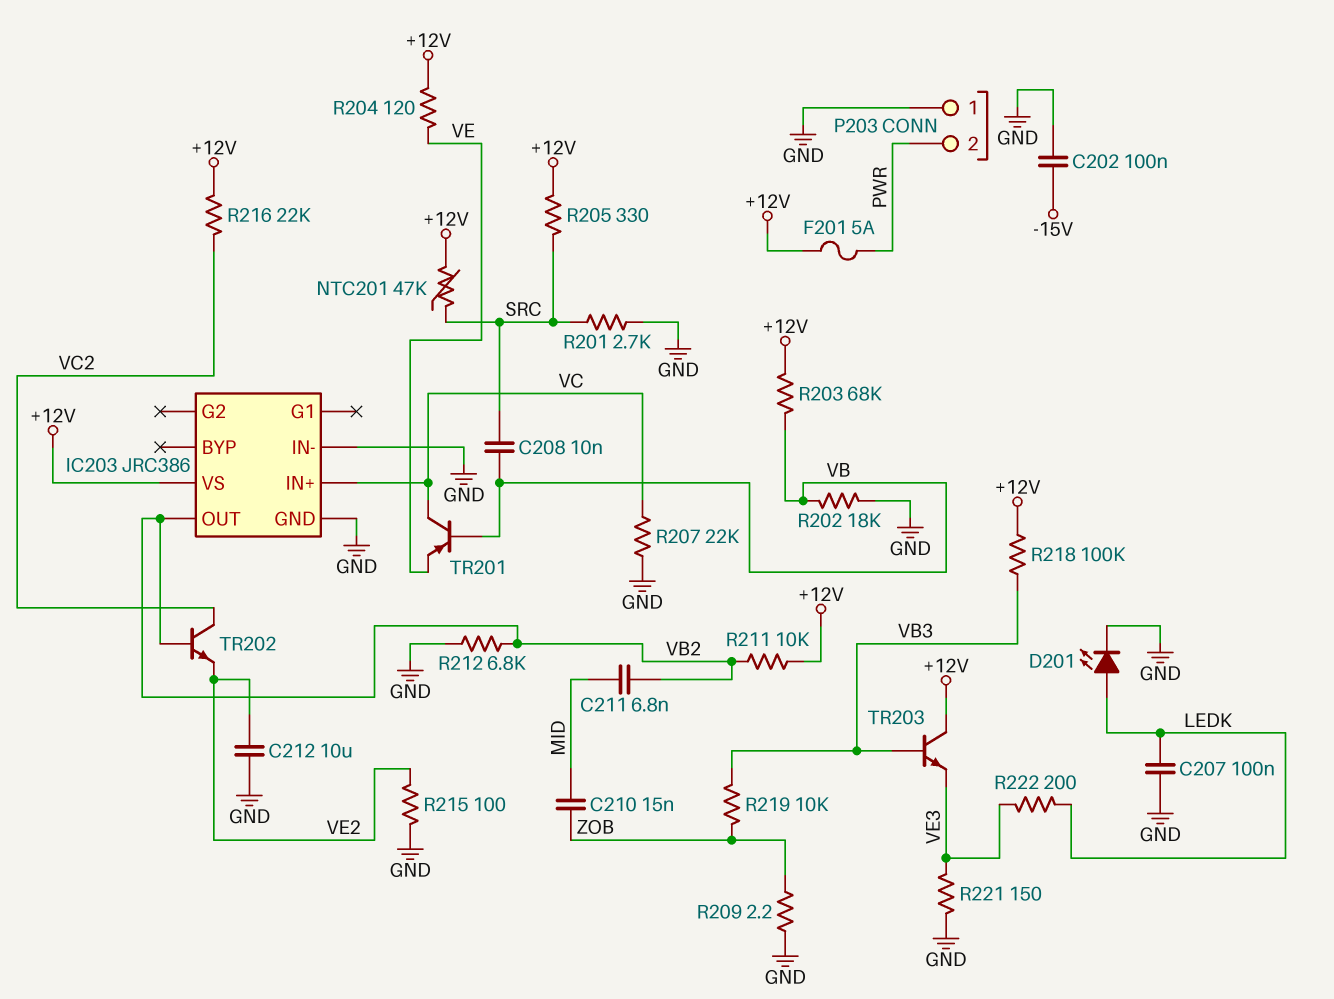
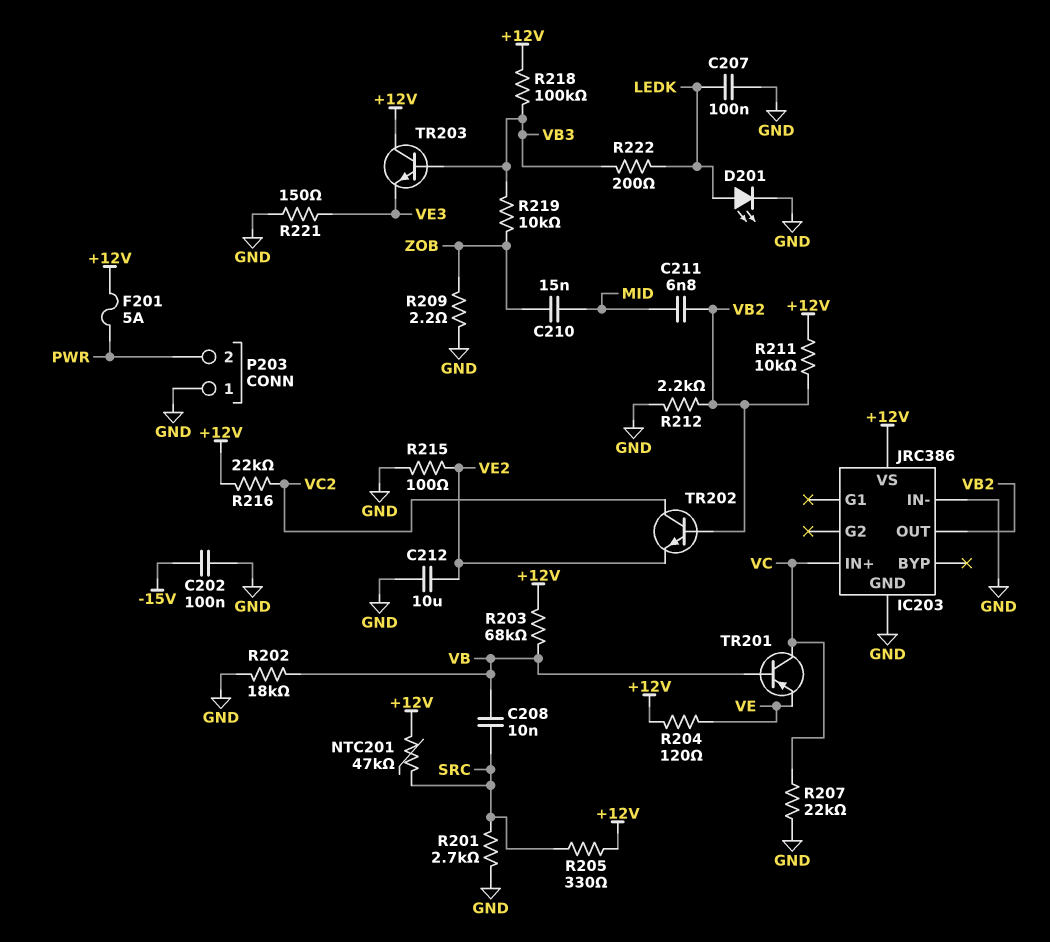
R212: 6.8k (GND, VB2) -> 2.2k (GND, VB2)
R222: 200 (LEDK, VE3) -> 200 (LEDK, VB3)

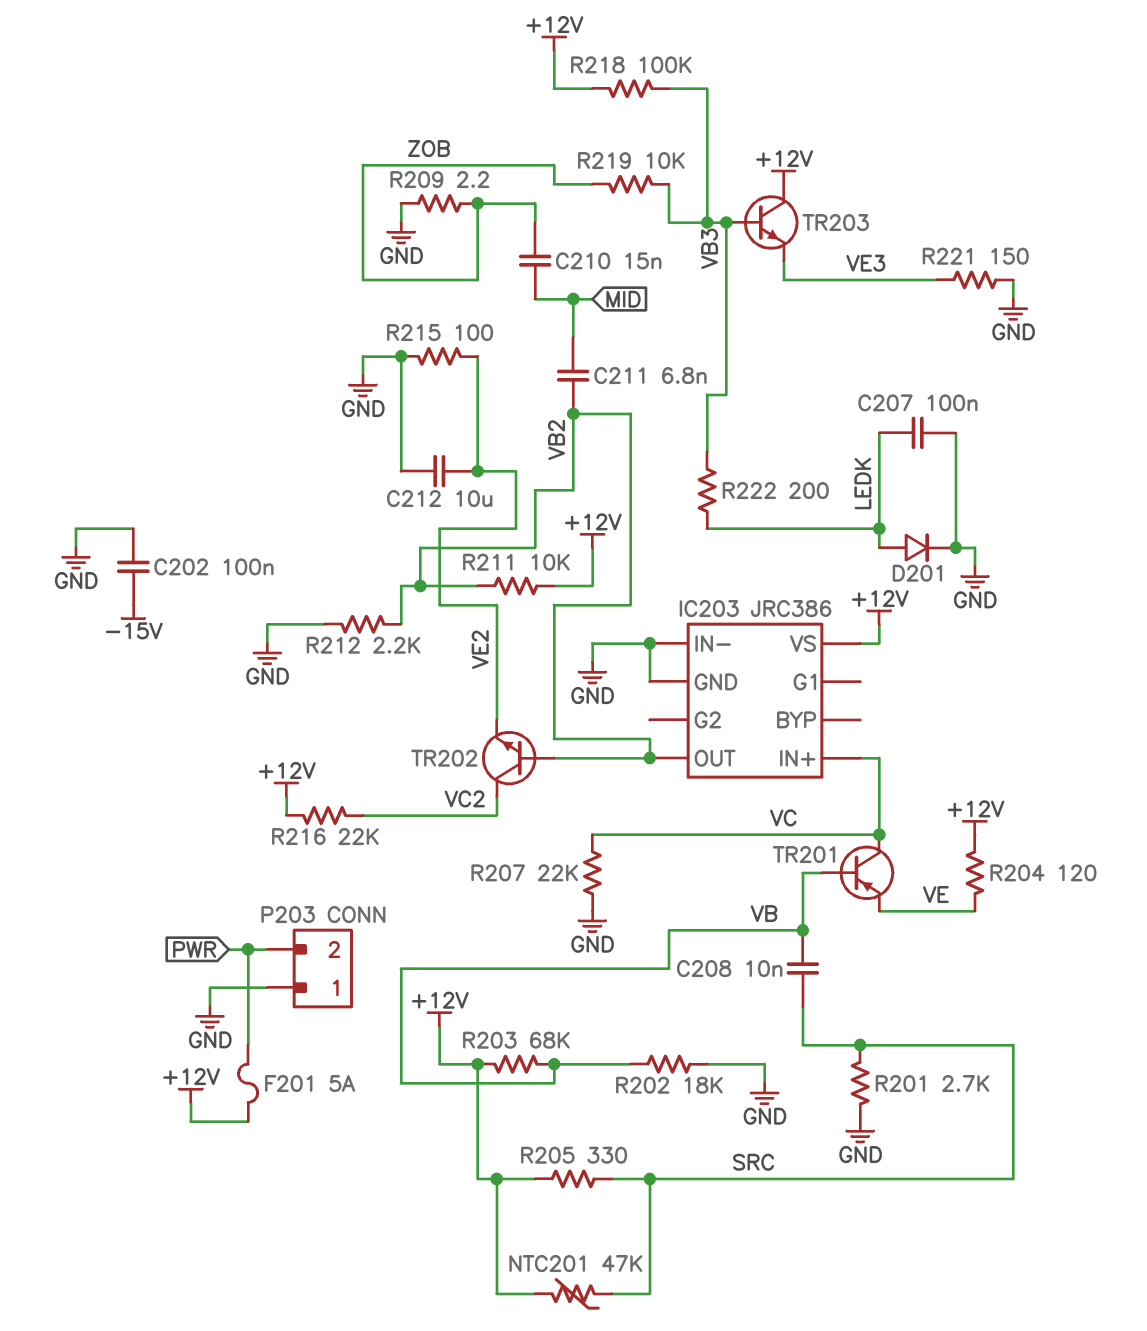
D201: LED (A LEDK, K GND) -> diode (A LEDK, K GND)

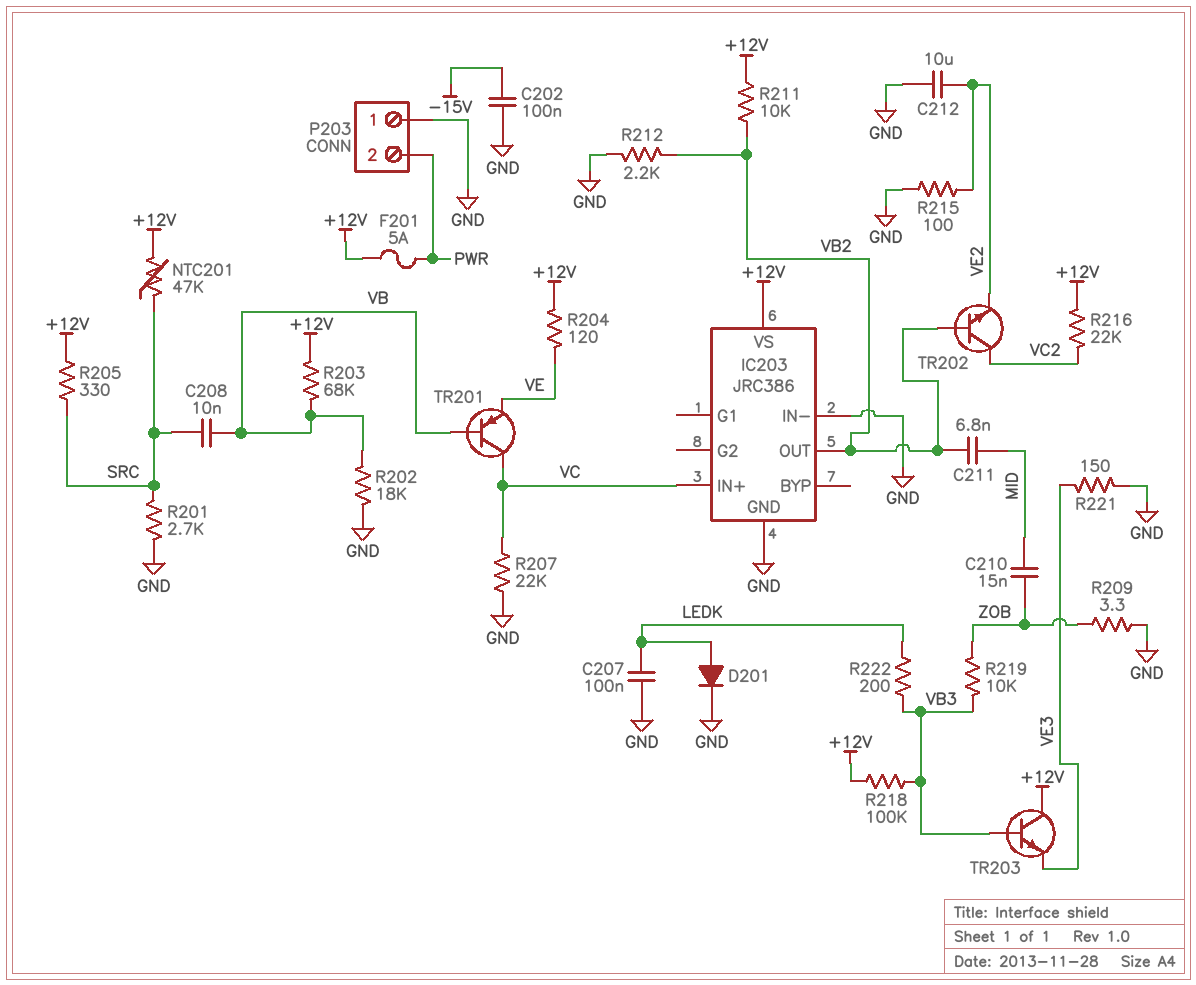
R209: 2.2 (GND, ZOB) -> 3.3 (GND, ZOB)

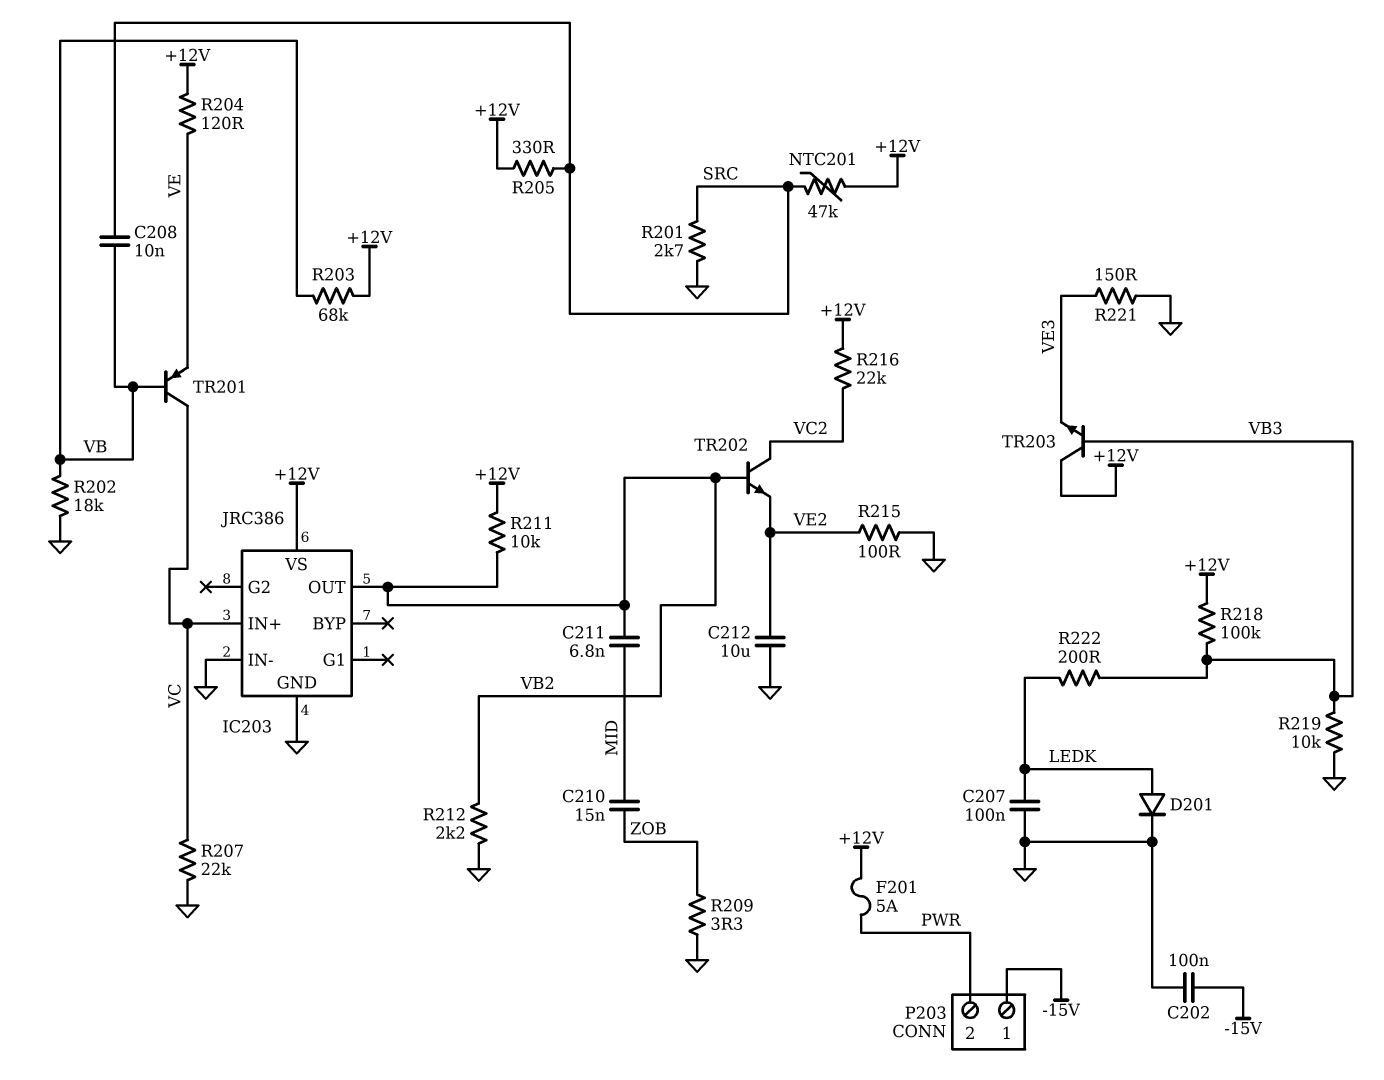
P203 pin 1: GND -> -15V
R219: 10k (VB3, ZOB) -> 10k (GND, VB3)

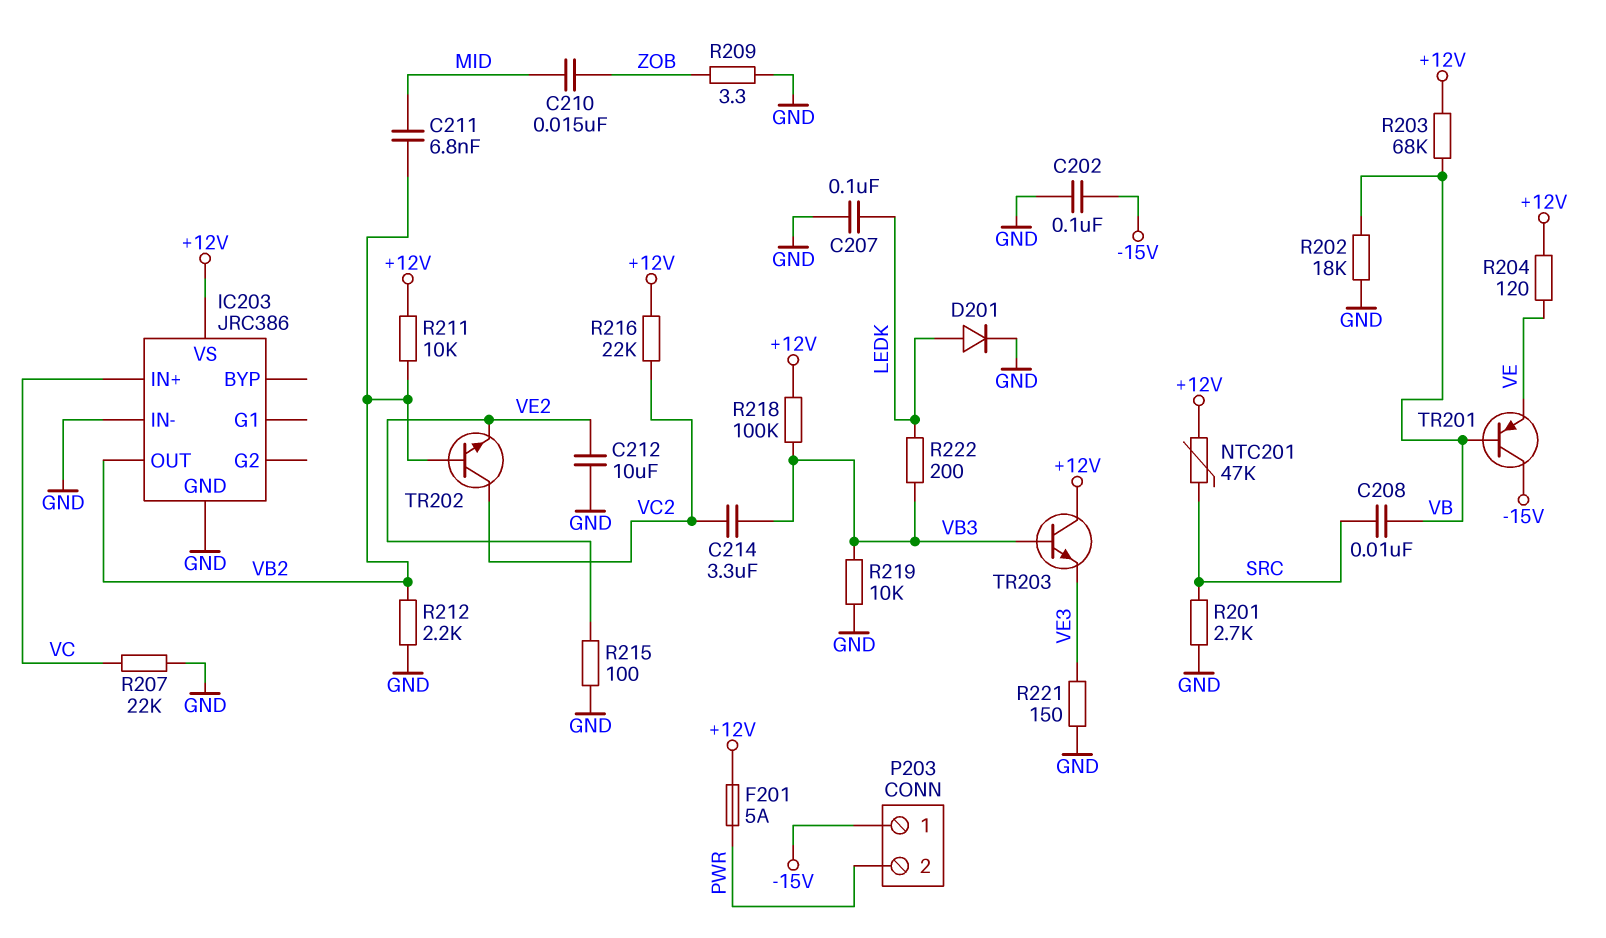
C214: none -> 3.3uF (VB3, VC2)
R205: 330 (+12V, SRC) -> none
TR201: PNP (B VB, C VC, E VE) -> PNP (B VB, C -15V, E VE)

